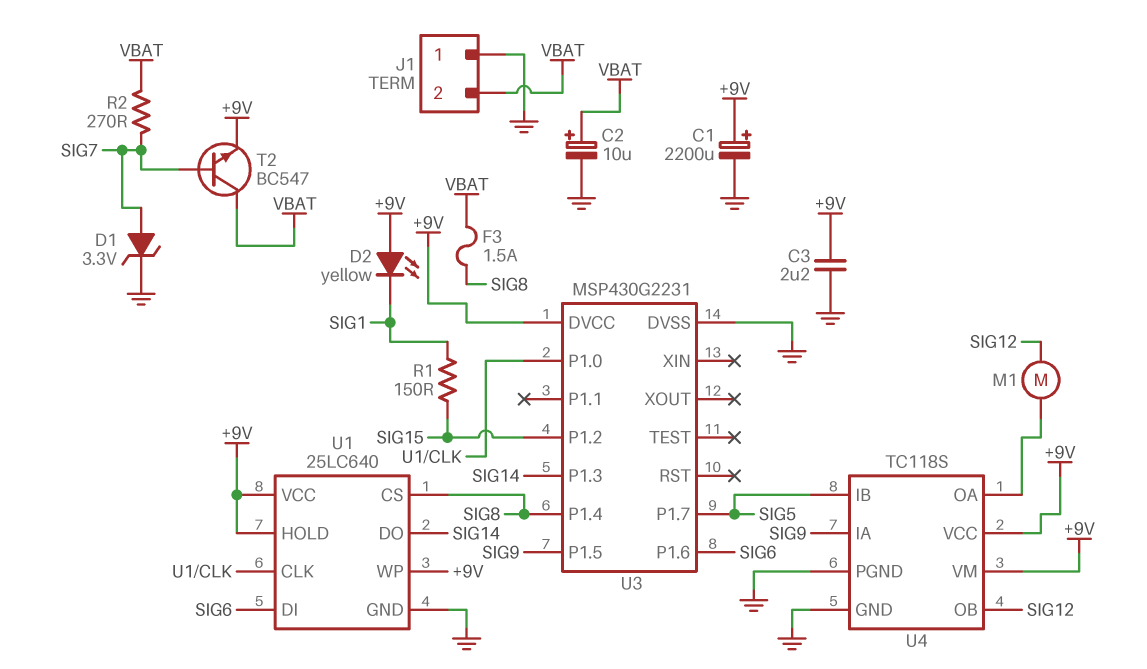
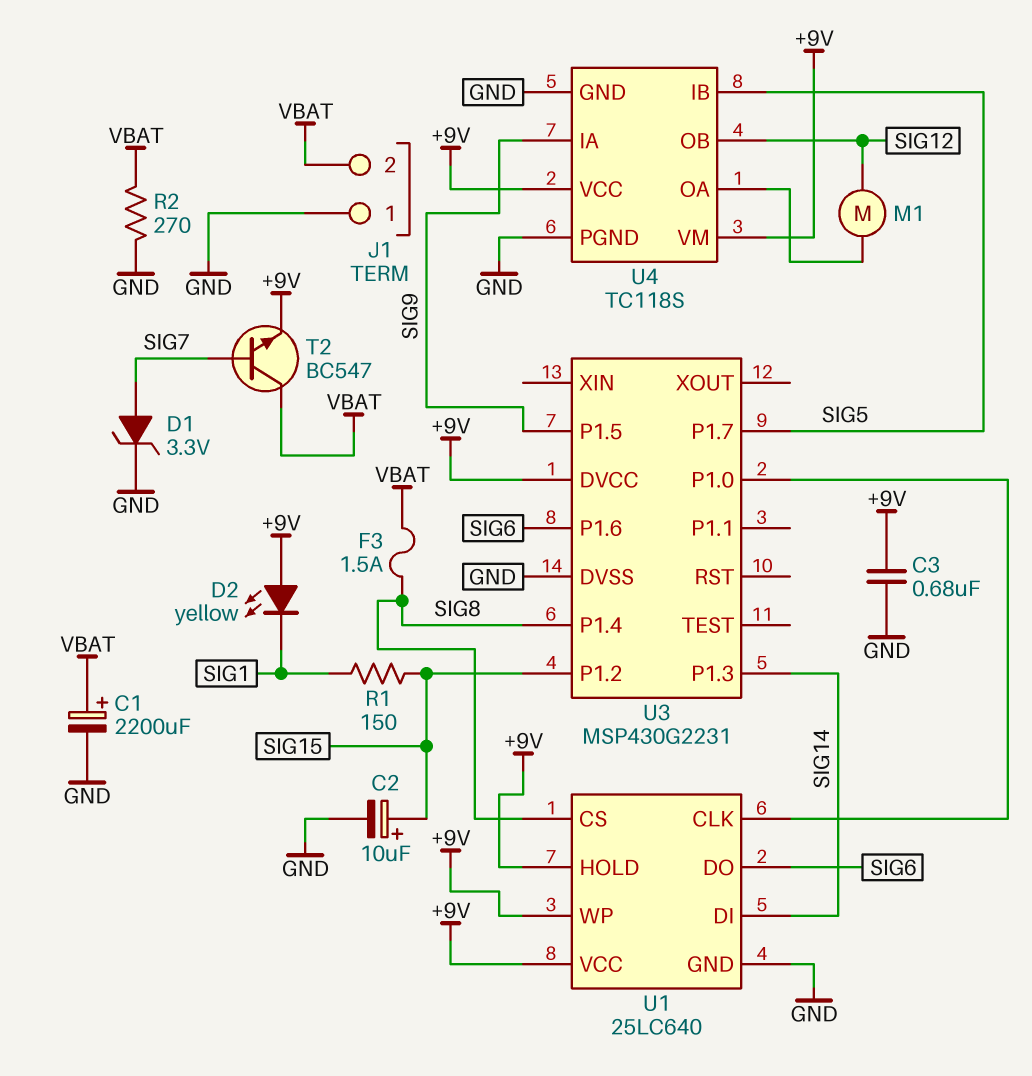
C1: 2200uF (plus +9V, minus GND) -> 2200uF (plus VBAT, minus GND)
C2: 10uF (plus VBAT, minus GND) -> 10uF (plus SIG15, minus GND)
C3: 2.2uF (+9V, GND) -> 680nF (+9V, GND)
R2: 270 (SIG7, VBAT) -> 270 (GND, VBAT)
U1 pin DI: SIG6 -> SIG14
U1 pin DO: SIG14 -> SIG6

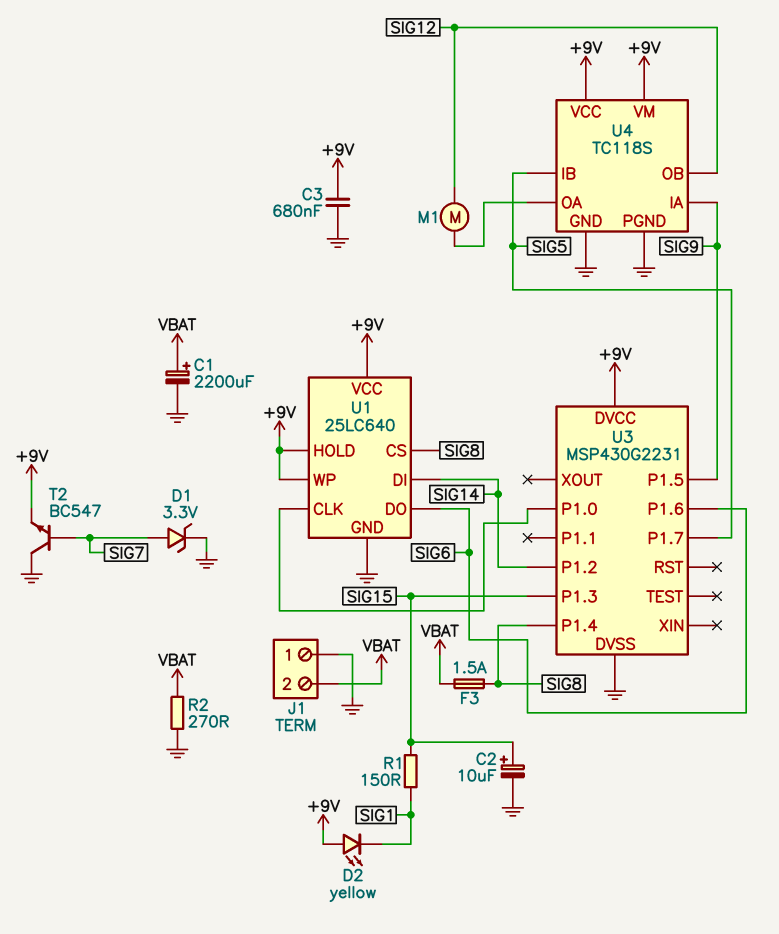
T2: NPN BC547 (B SIG7, C VBAT, E +9V) -> NPN BC547 (B SIG7, C GND, E +9V)
U3 pin P1.2: SIG15 -> SIG14
U3 pin P1.3: SIG14 -> SIG15

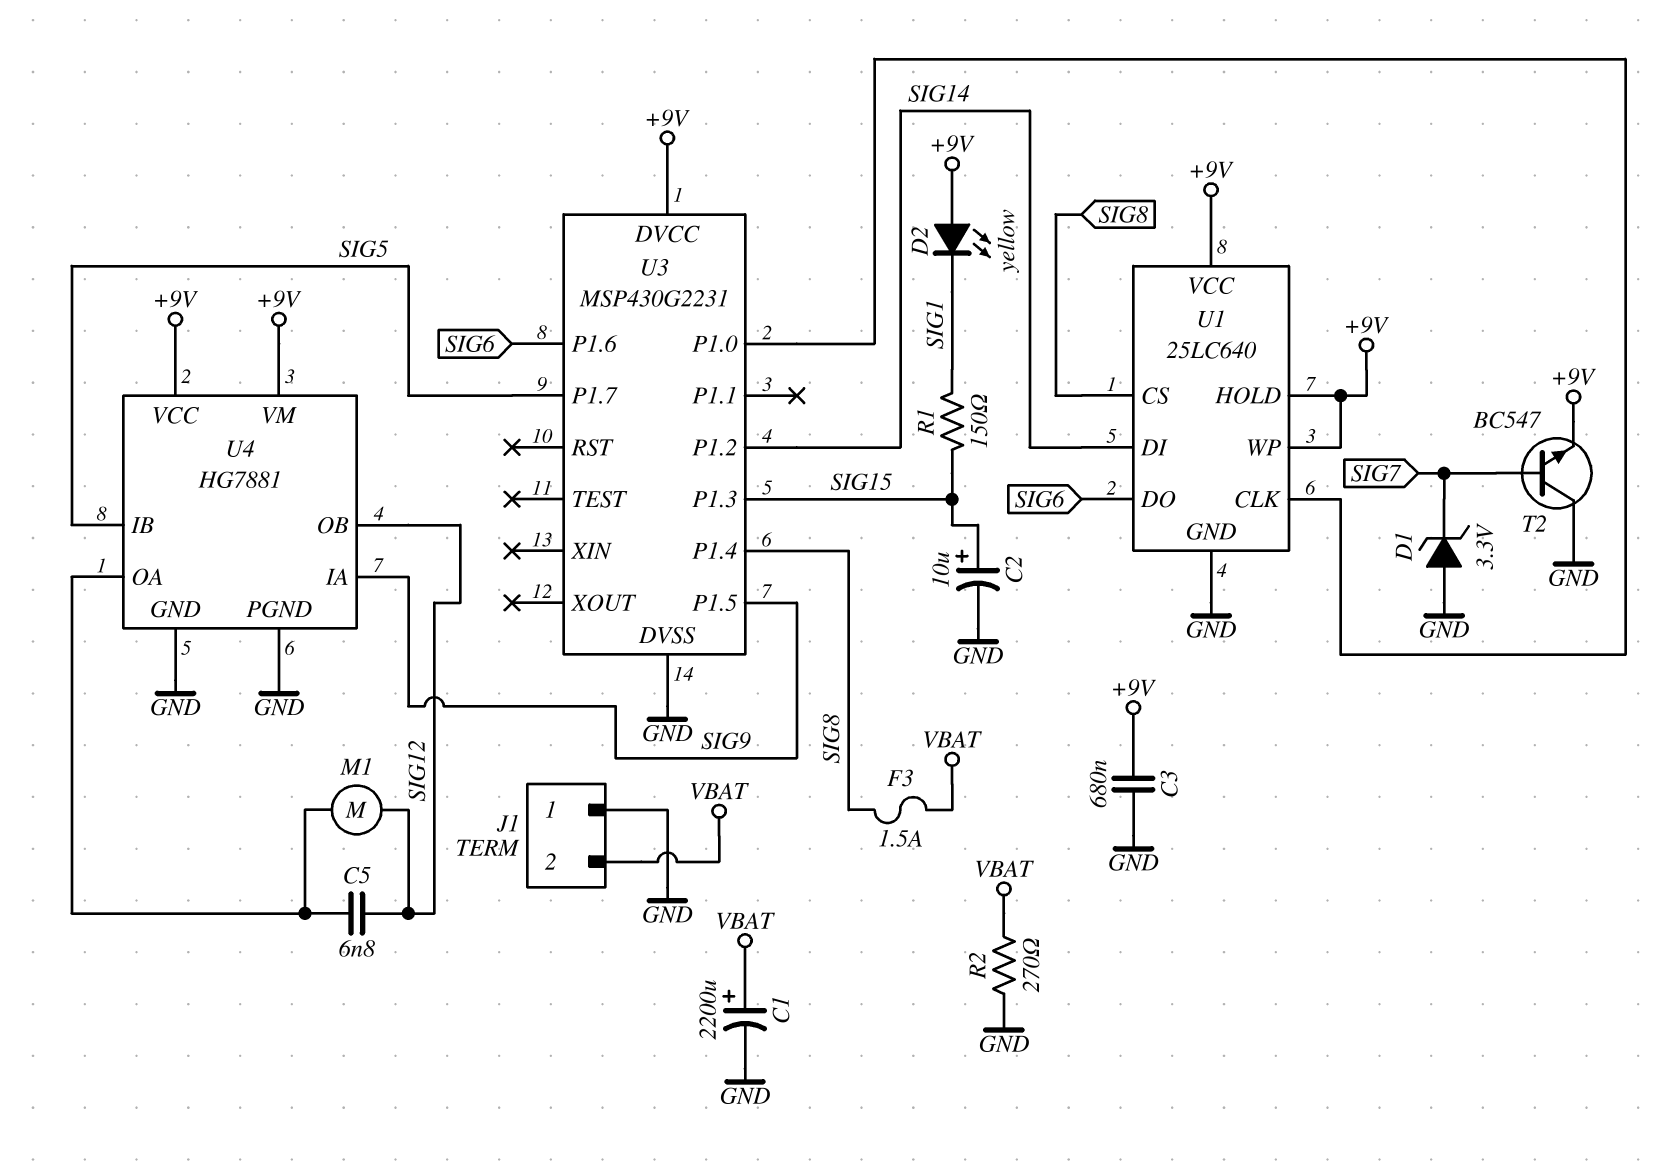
C5: none -> 6.8nF (SIG12, U4/OA)
D1: zener 3.3V (A SIG7, K GND) -> zener 3.3V (A GND, K SIG7)
U4: TC118S -> HG7881

